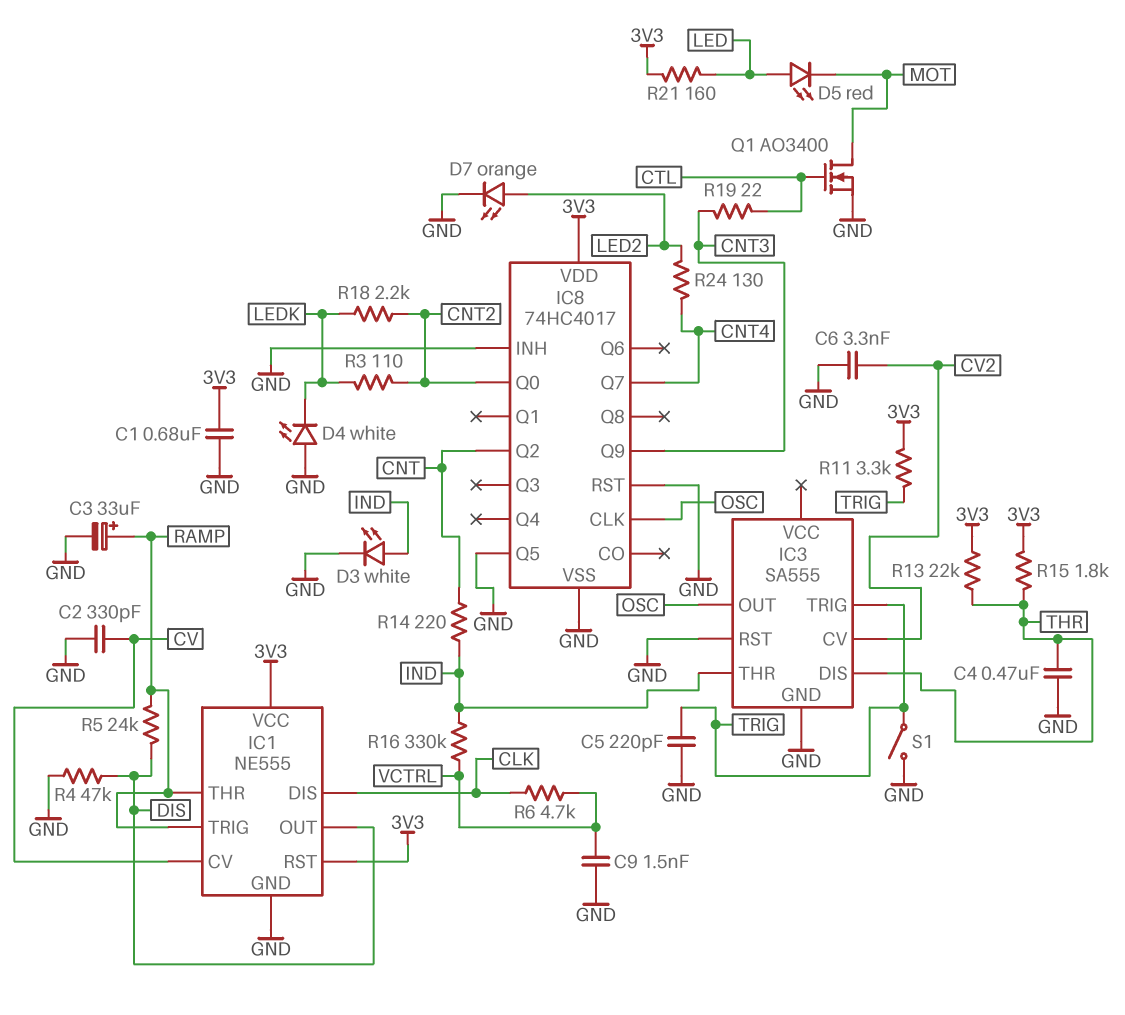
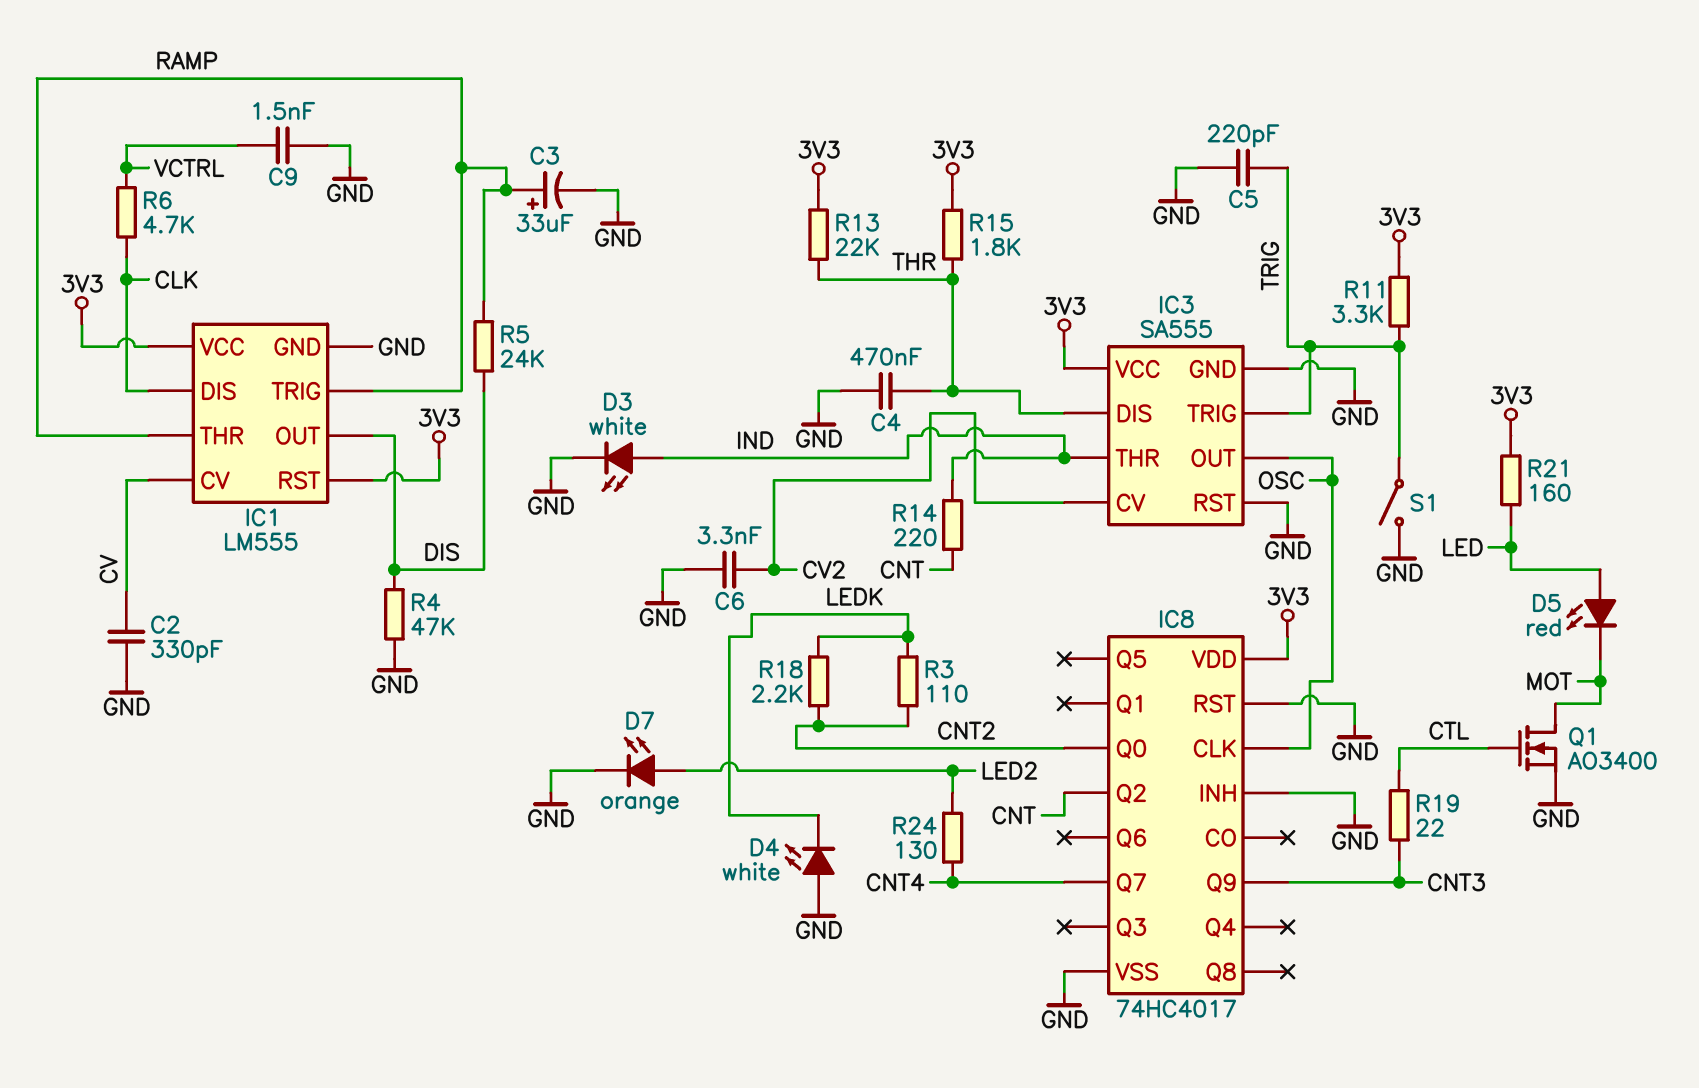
C1: 680nF (3V3, GND) -> none
IC1: NE555 -> LM555
IC3 pin VCC: none -> 3V3
IC8 pin Q5: GND -> none
R16: 330k (IND, VCTRL) -> none

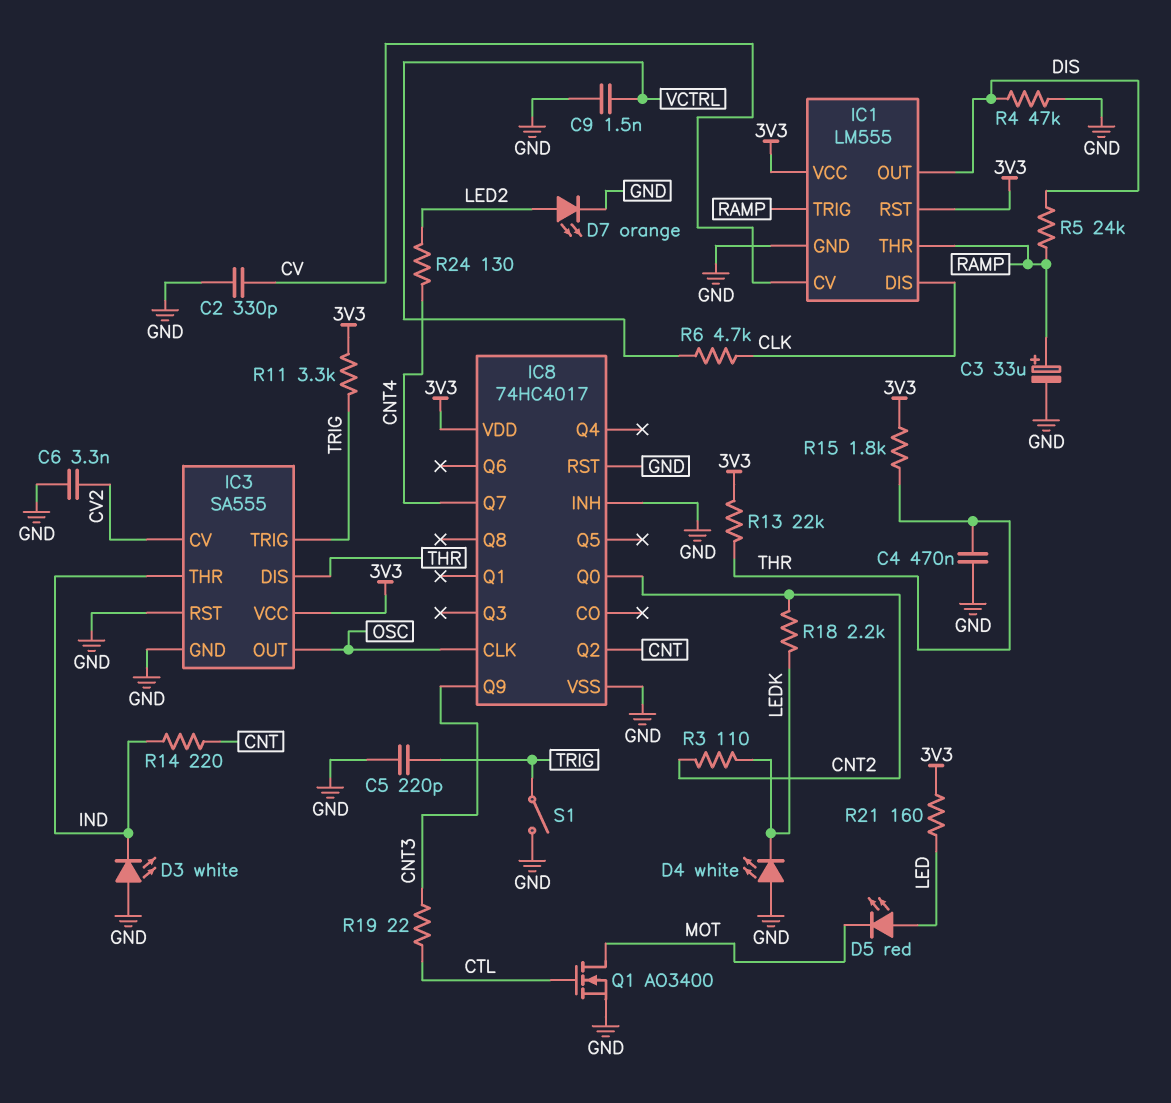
D3: LED white (A IND, K GND) -> LED white (A GND, K IND)

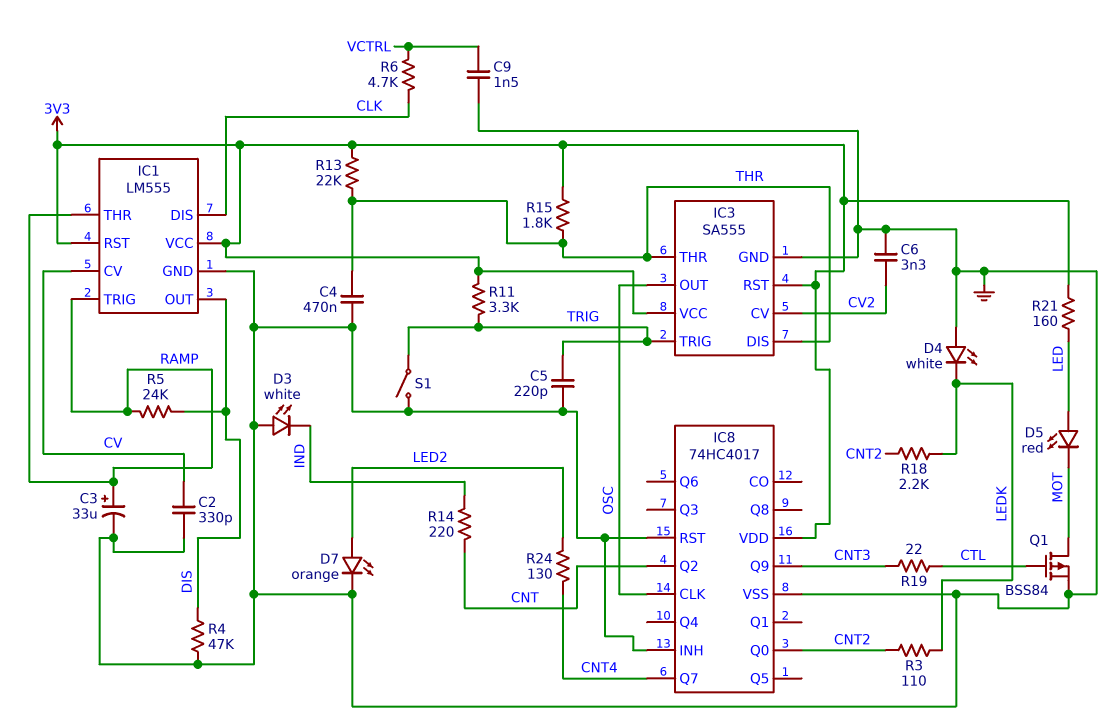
IC3 pin RST: GND -> 3V3
IC3 pin THR: IND -> THR
Q1: NMOS AO3400 (G CTL, D MOT, S GND) -> PMOS BSS84 (G CTL, D MOT, S GND)

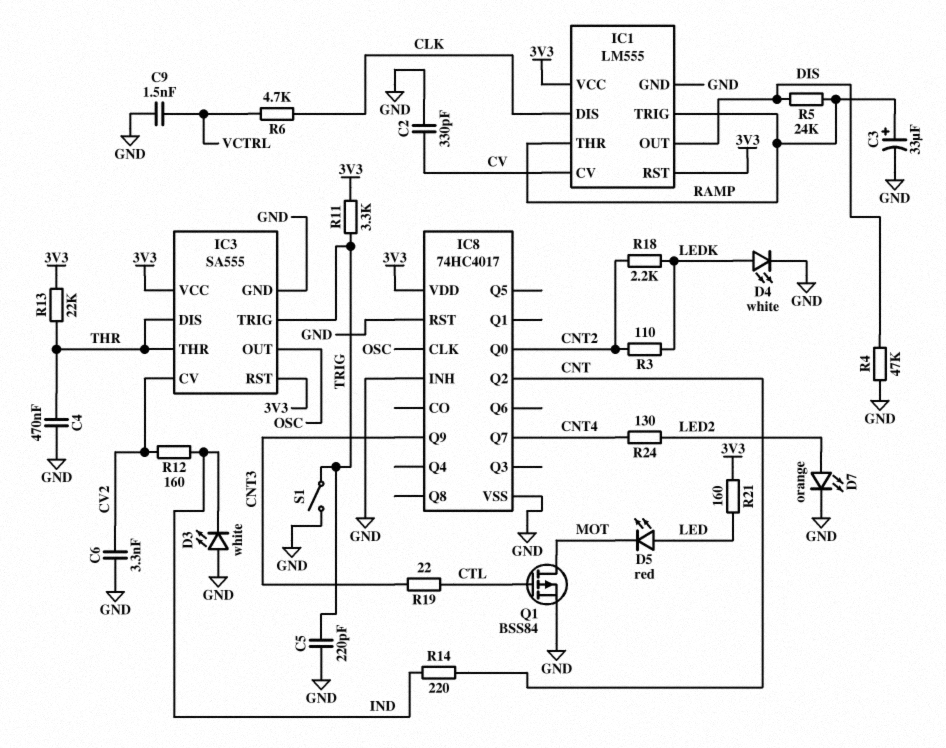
D4: LED white (A GND, K LEDK) -> LED white (A LEDK, K GND)
R12: none -> 160 (CV2, IND)
R15: 1.8k (3V3, THR) -> none

